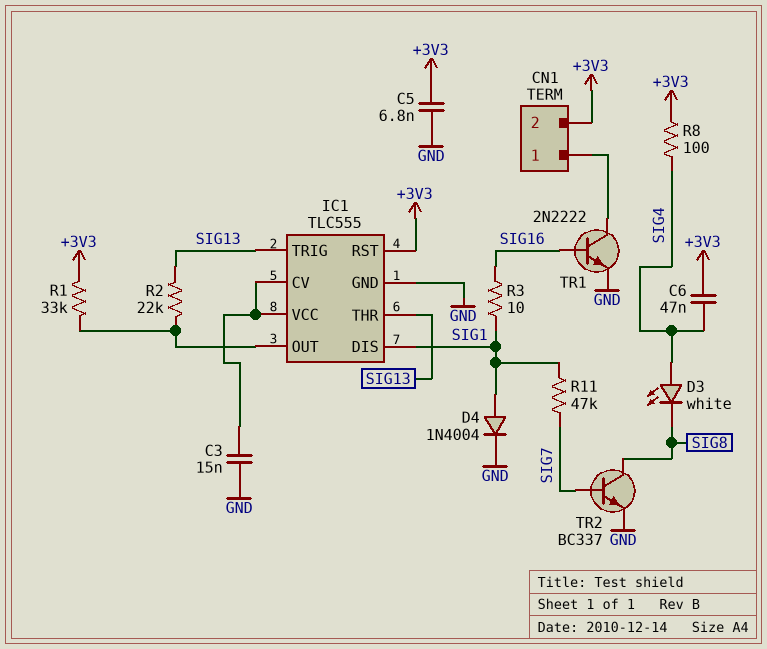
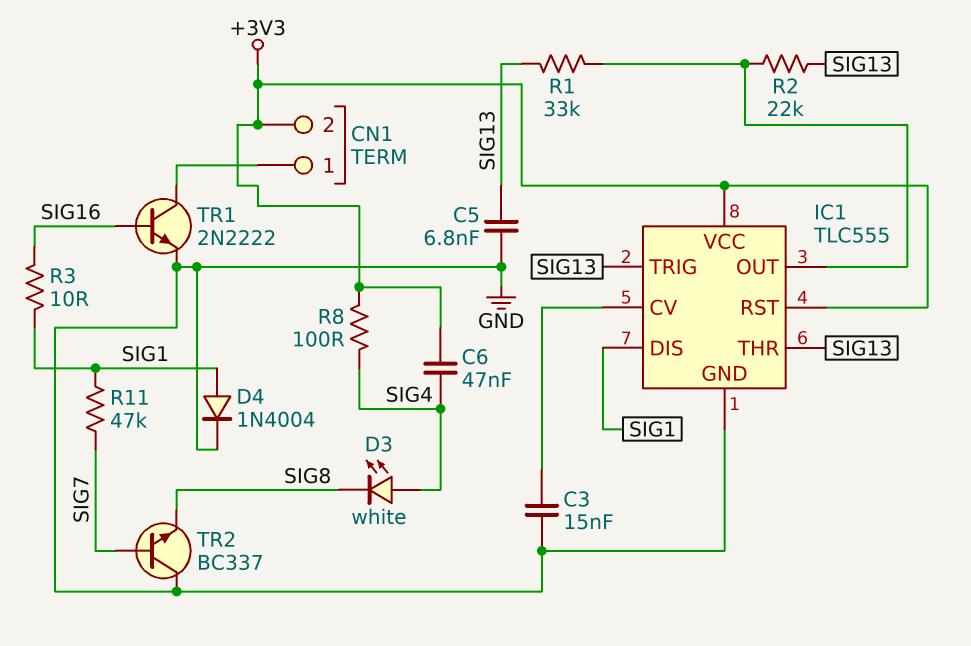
C5: 6.8nF (+3V3, GND) -> 6.8nF (GND, SIG13)
IC1 pin VCC: IC1/CV -> +3V3
R1: 33k (+3V3, IC1/OUT) -> 33k (IC1/OUT, SIG13)
TR2: NPN BC337 (B SIG7, C SIG8, E GND) -> NPN BC337 (B SIG7, C GND, E SIG8)

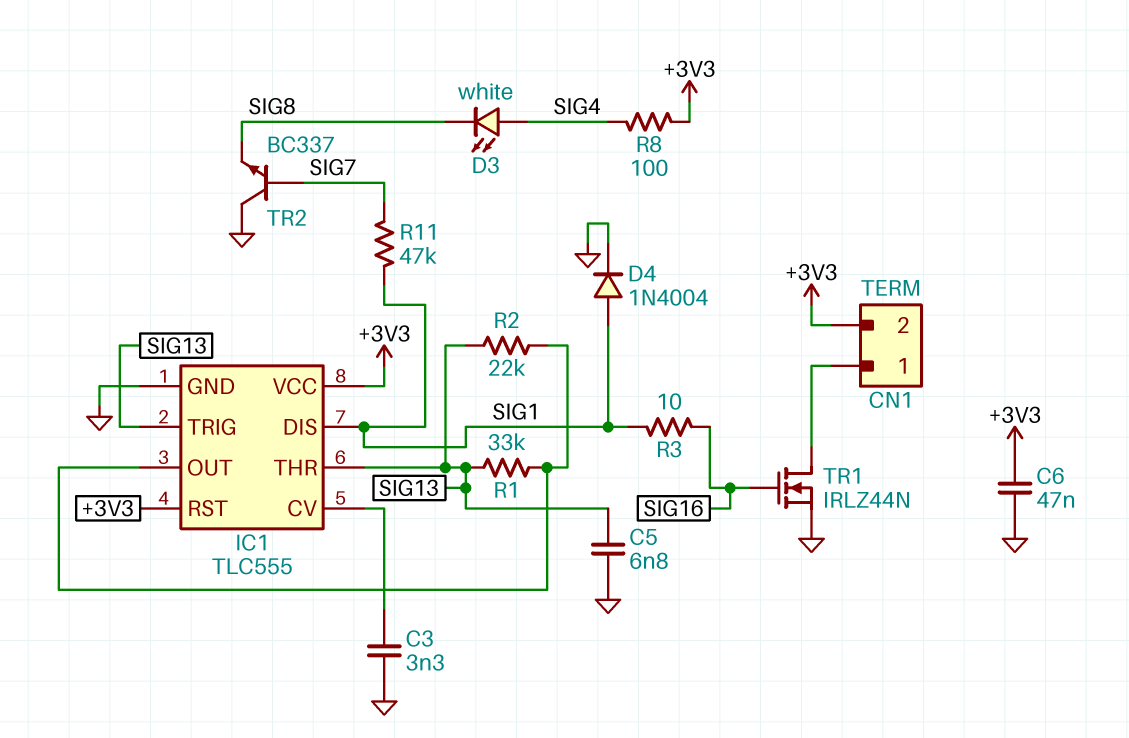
C3: 15nF (GND, IC1/CV) -> 3.3nF (GND, IC1/CV)
C6: 47nF (+3V3, SIG4) -> 47nF (+3V3, GND)
TR1: NPN 2N2222 (B SIG16, C CN1/1, E GND) -> NMOS IRLZ44N (G SIG16, D CN1/1, S GND)

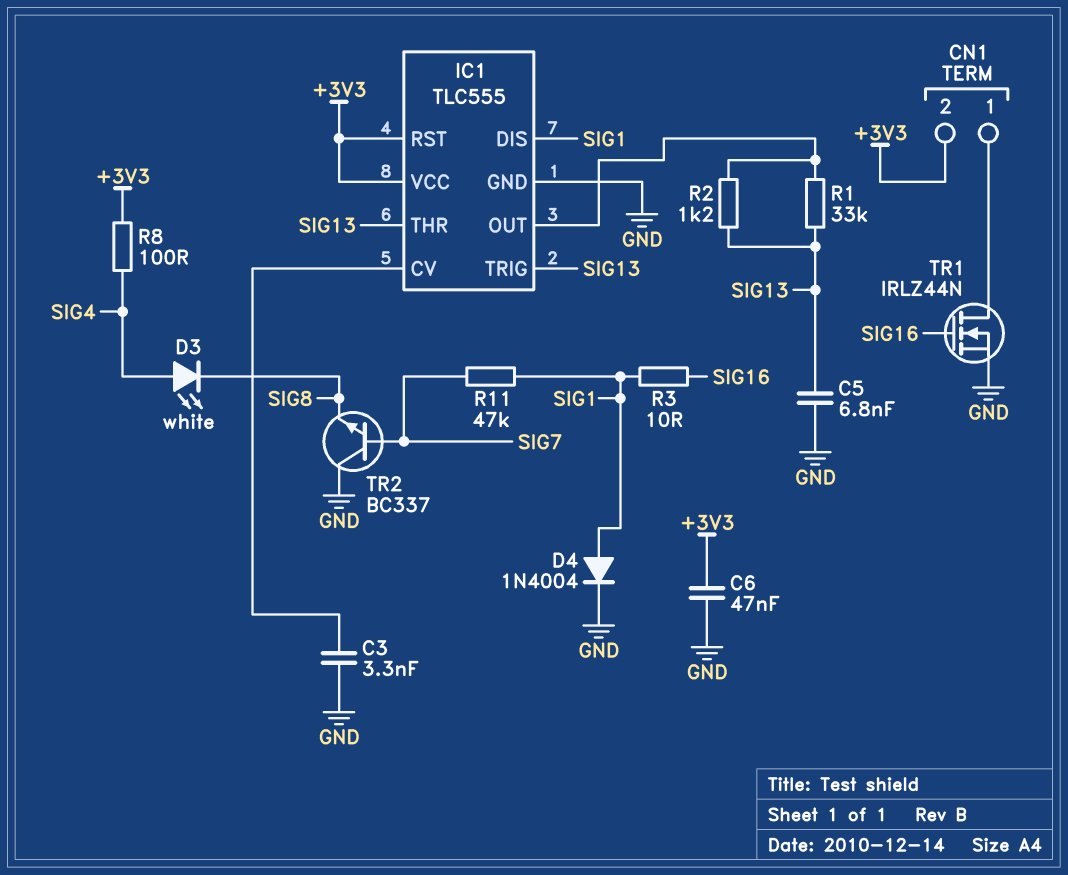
R2: 22k (IC1/OUT, SIG13) -> 1.2k (IC1/OUT, SIG13)

